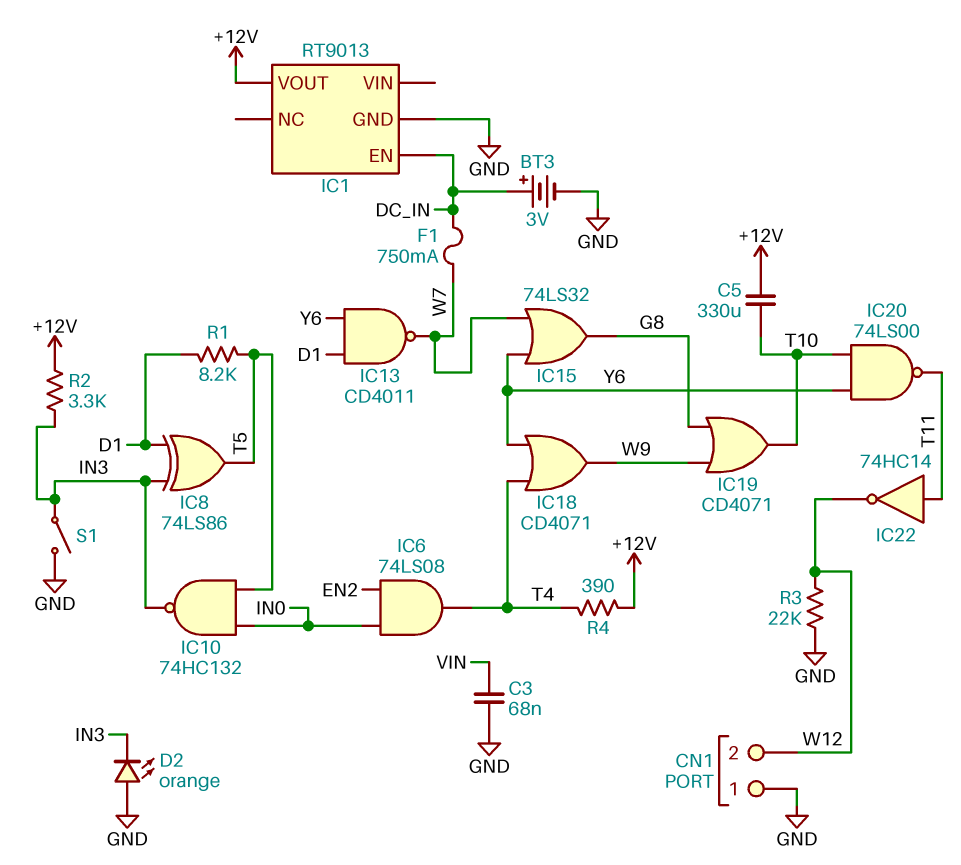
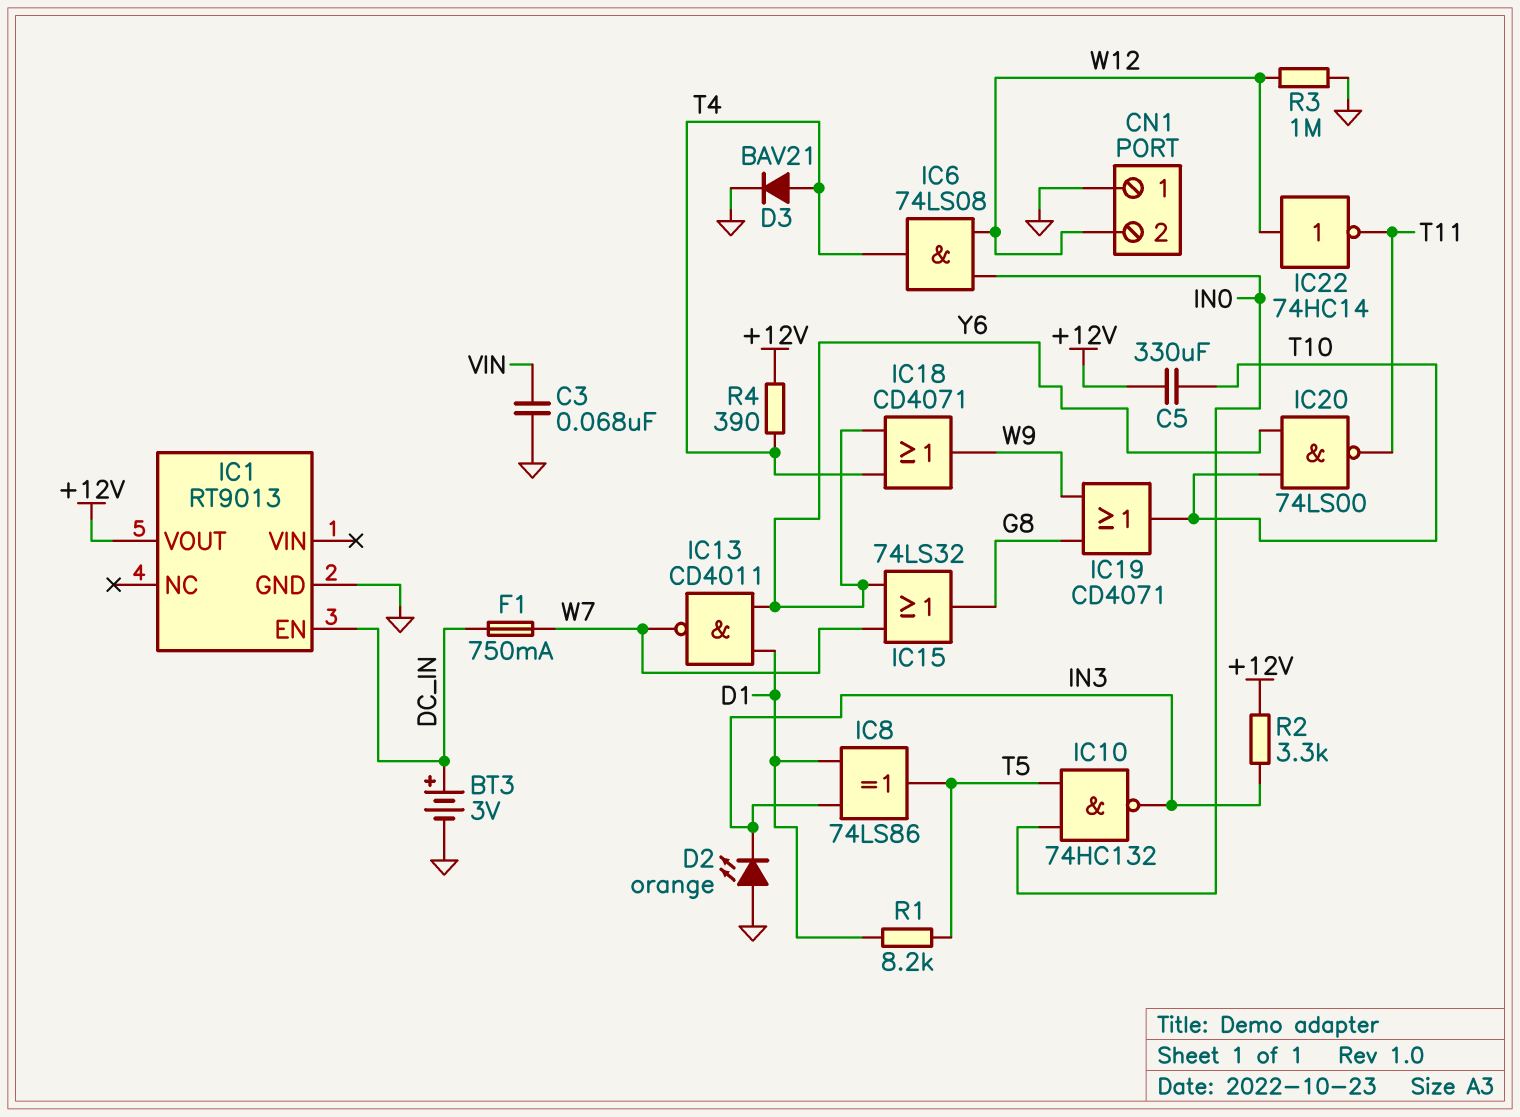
D3: none -> diode BAV21 (A T4, K GND)
IC6: AND 74LS08 (in EN2, in IN0, out T4) -> AND 74LS08 (in IN0, in W12, out T4)
IC22: NOT 74HC14 (in T11, out W12) -> NOT 74HC14 (in W12, out T11)
R3: 22k (GND, W12) -> 1M (GND, W12)
S1: switch (GND, IN3) -> none

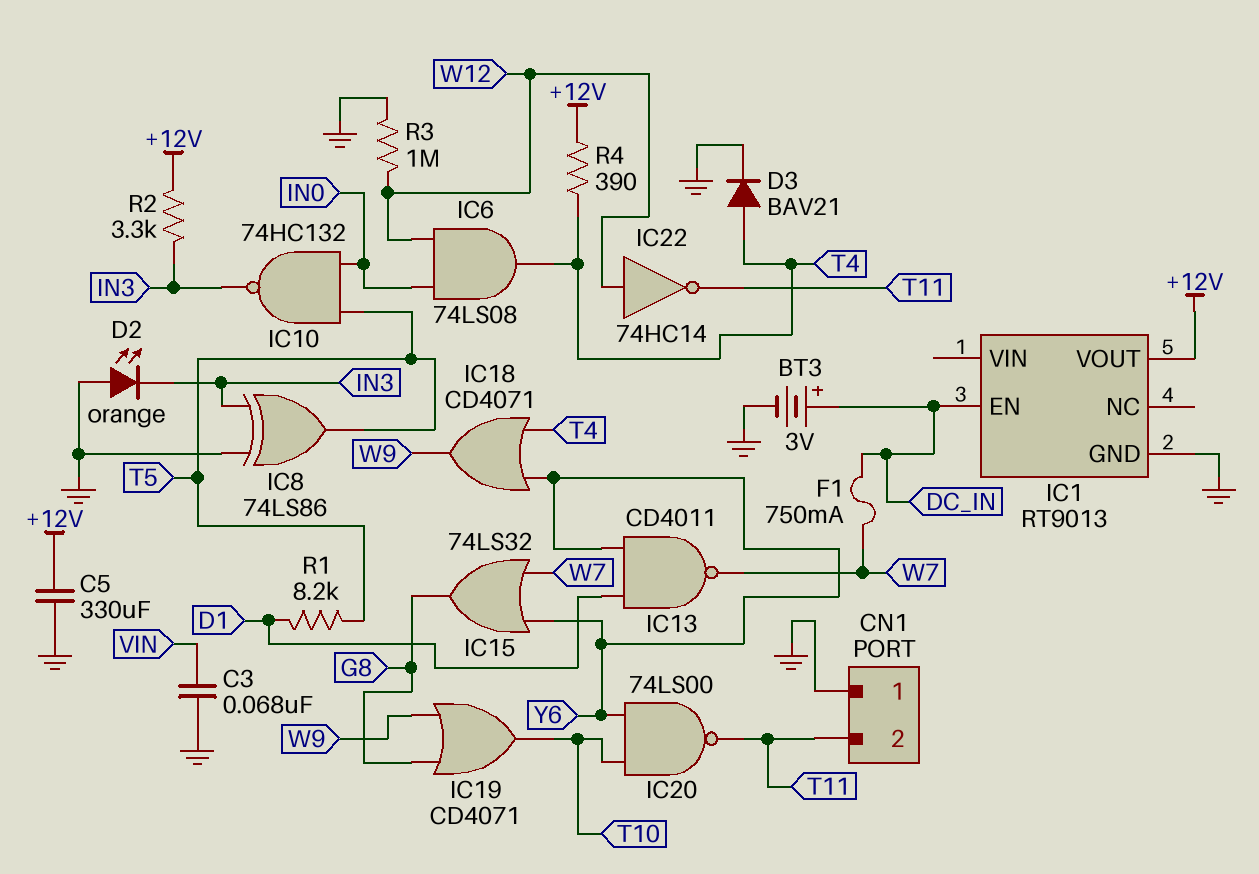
C5: 330uF (+12V, T10) -> 330uF (+12V, GND)
CN1 pin 2: W12 -> T11
IC8: XOR 74LS86 (in D1, in IN3, out T5) -> XOR 74LS86 (in GND, in IN3, out T5)

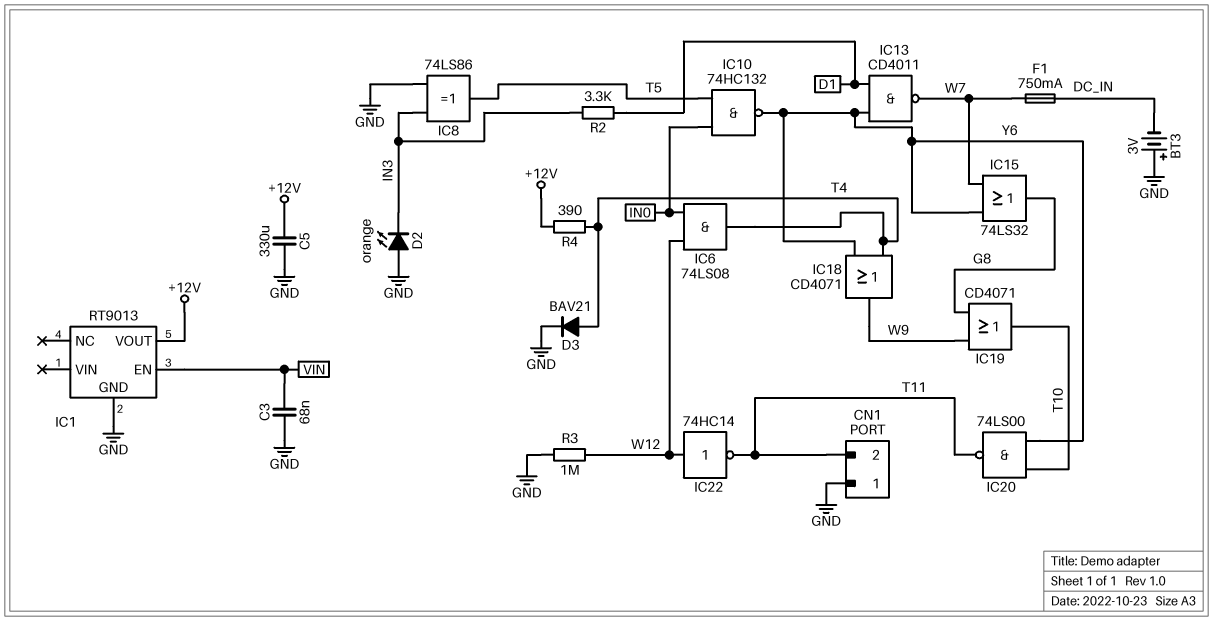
BT3: 3V (plus DC_IN, minus GND) -> 3V (plus GND, minus DC_IN)
IC1 pin EN: DC_IN -> VIN
IC10: NAND 74HC132 (in IN0, in T5, out IN3) -> NAND 74HC132 (in IN0, in T5, out Y6)
R1: 8.2k (D1, T5) -> none
R2: 3.3k (+12V, IN3) -> 3.3k (D1, IN3)

